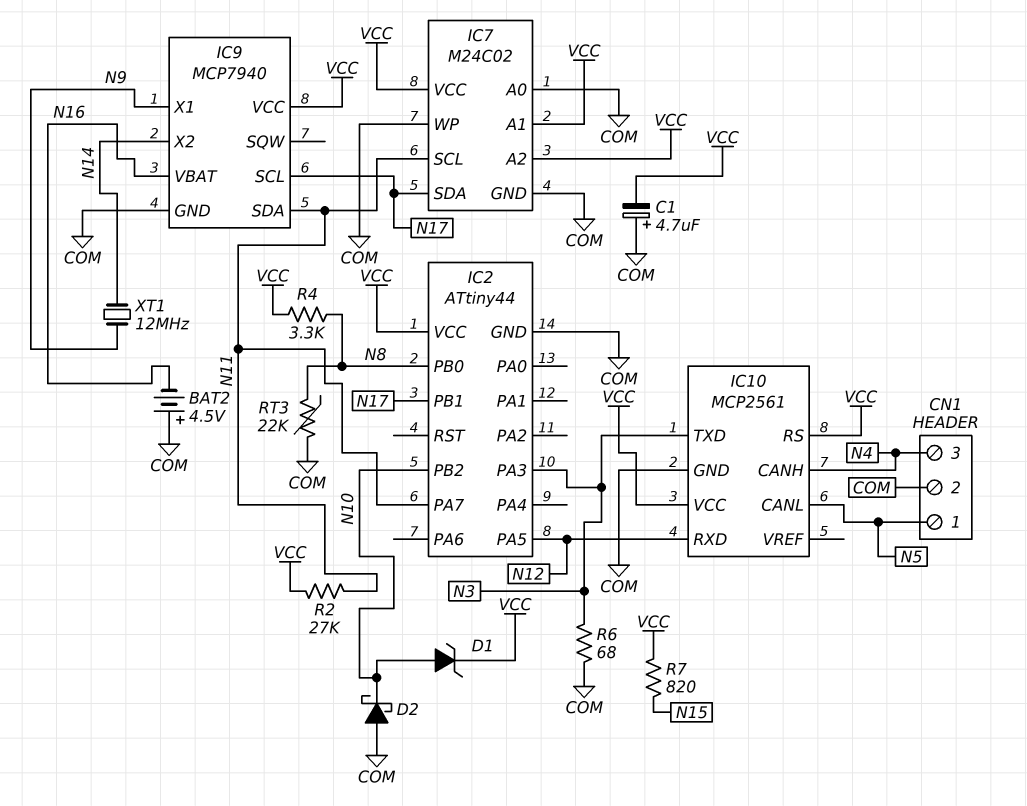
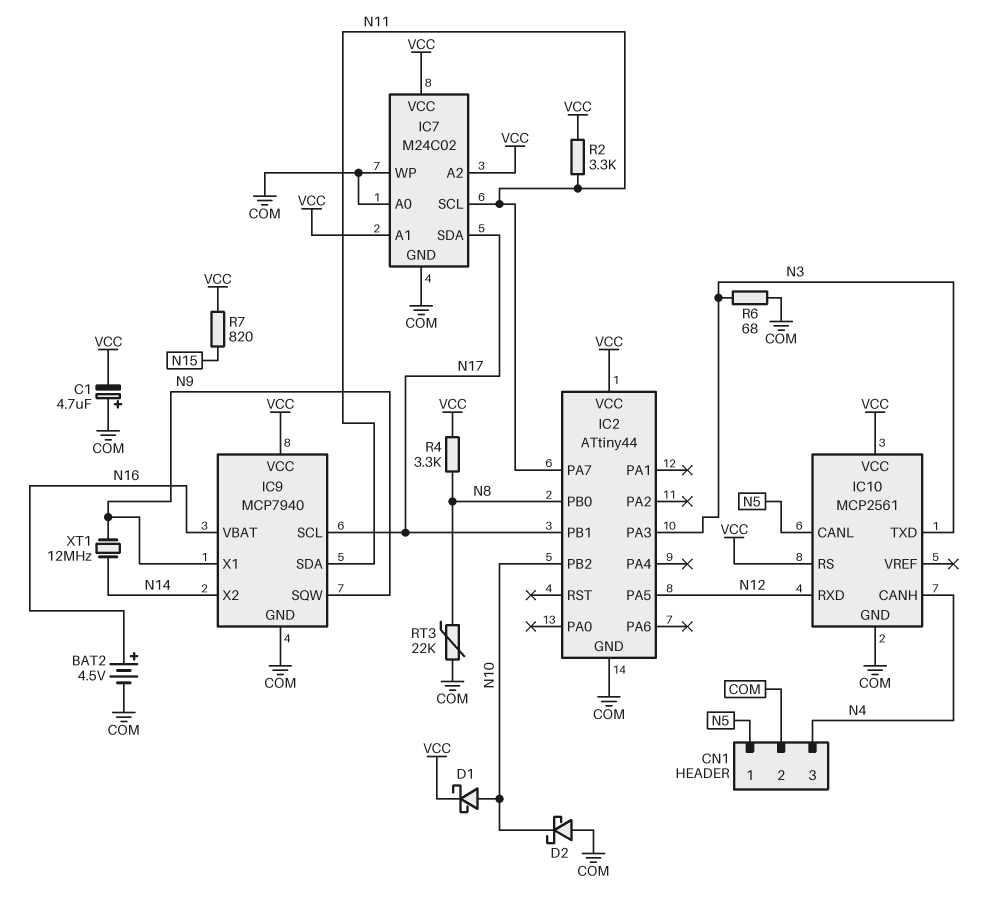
BAT2: 4.5V (plus COM, minus N16) -> 4.5V (plus N16, minus COM)
D1: zener (A N10, K VCC) -> schottky (A N10, K VCC)
IC9 pin SQW: none -> N9
R2: 27k (N11, VCC) -> 3.3k (N11, VCC)

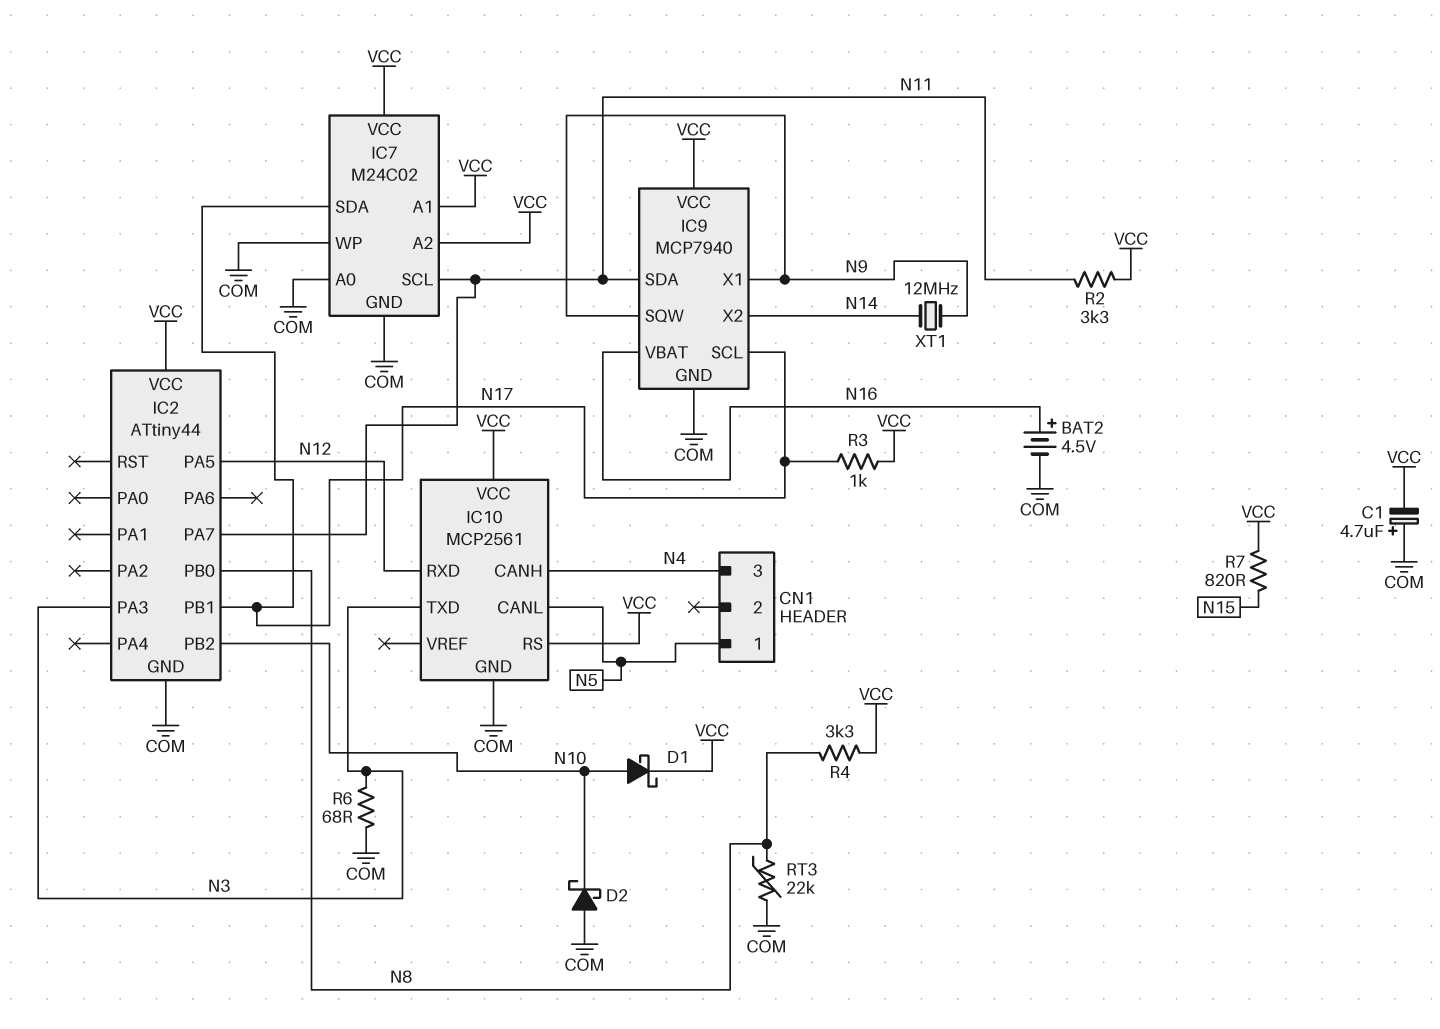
CN1 pin 2: COM -> none
R3: none -> 1k (N17, VCC)

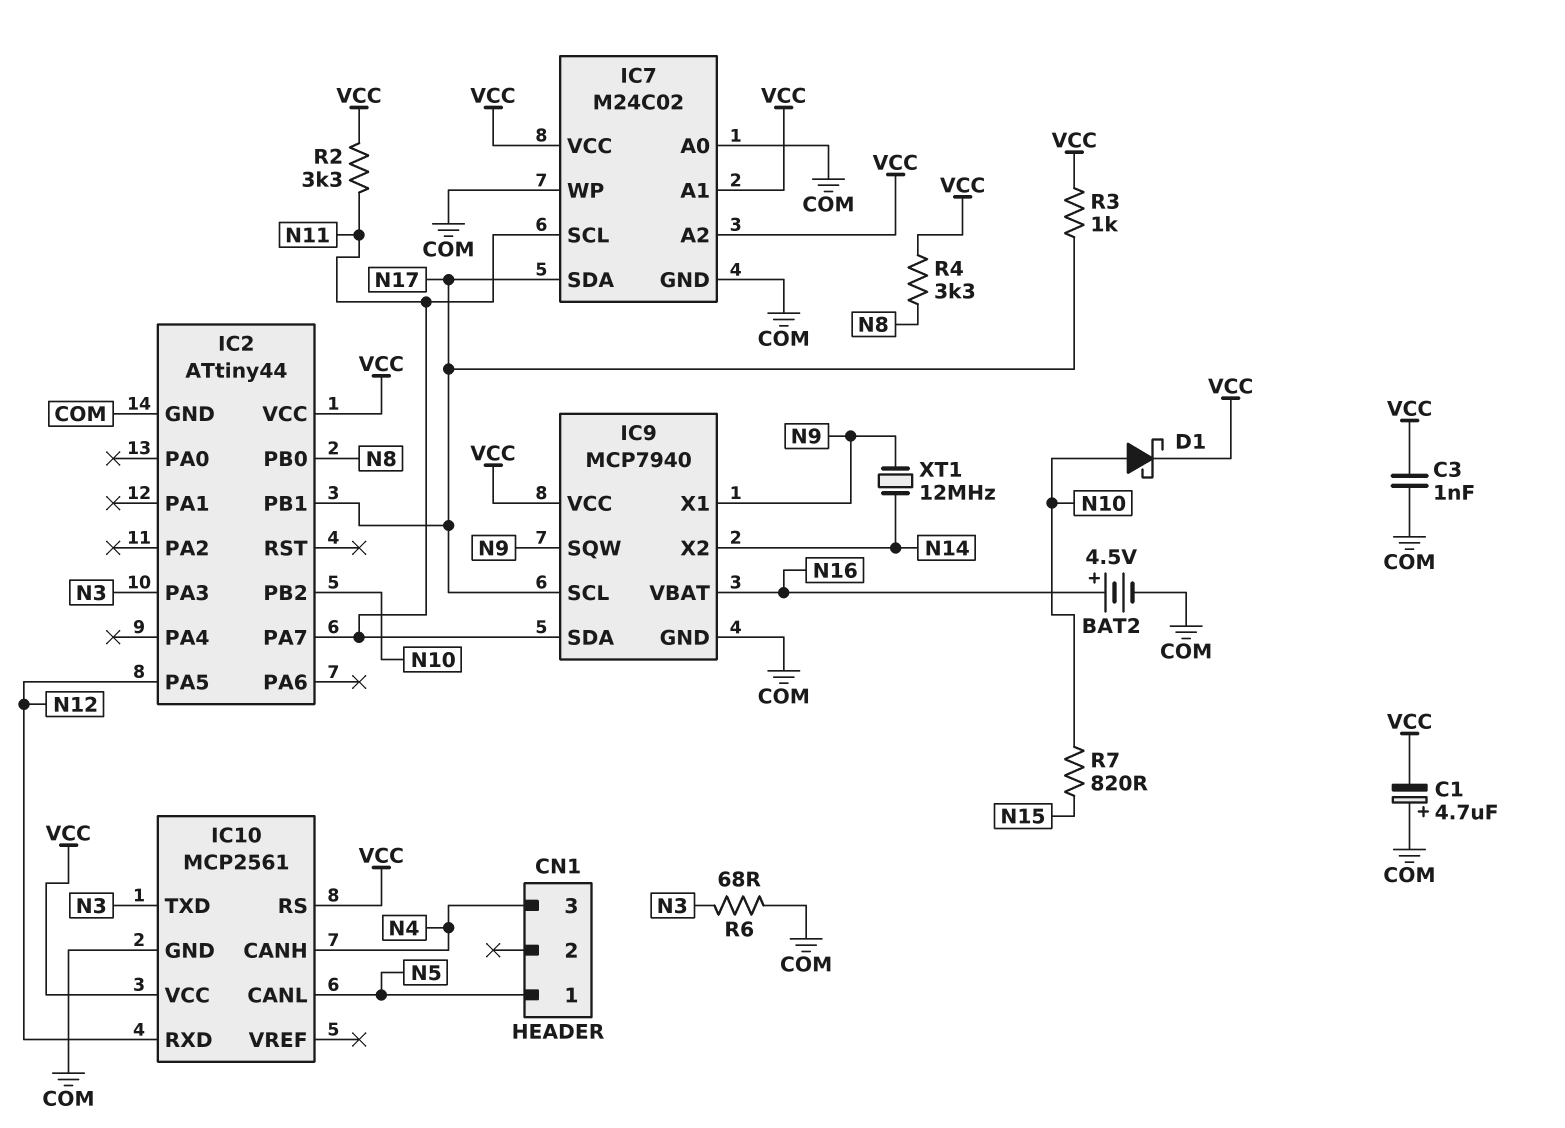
C3: none -> 1nF (COM, VCC)
D2: schottky (A COM, K N10) -> none
R7: 820 (N15, VCC) -> 820 (N10, N15)
RT3: 22k (COM, N8) -> none

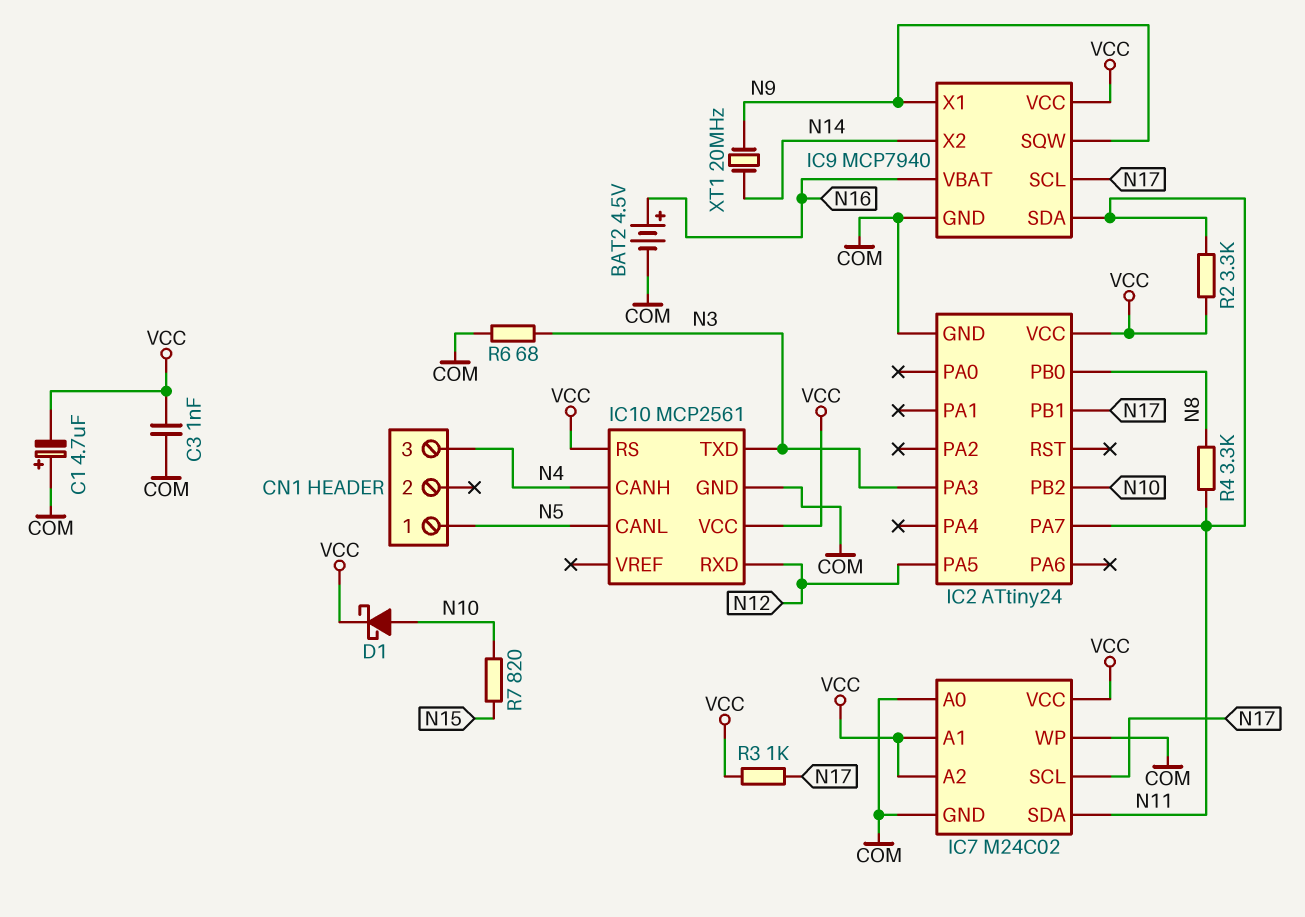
IC2: ATtiny44 -> ATtiny24
IC7 pin SCL: N11 -> N17
IC7 pin SDA: N17 -> N11
R4: 3.3k (N8, VCC) -> 3.3k (N8, N11)
XT1: 12MHz (N9, N14) -> 20MHz (N9, N14)

